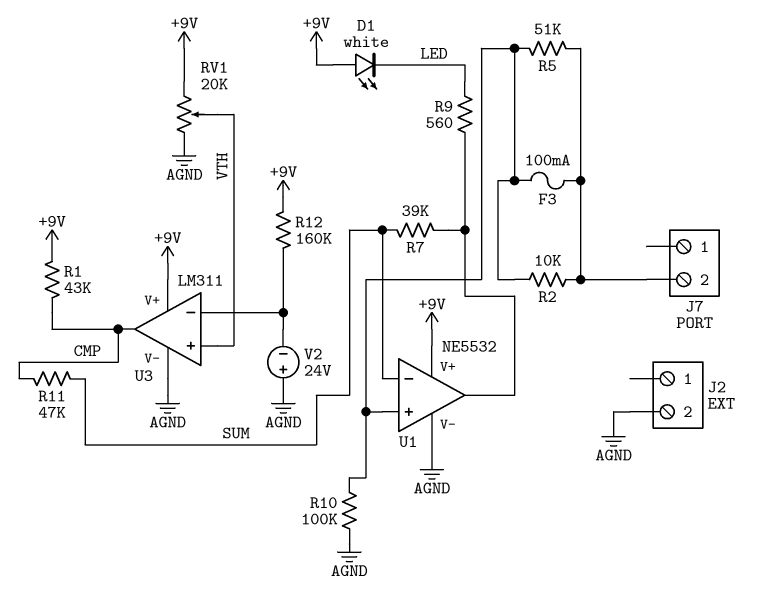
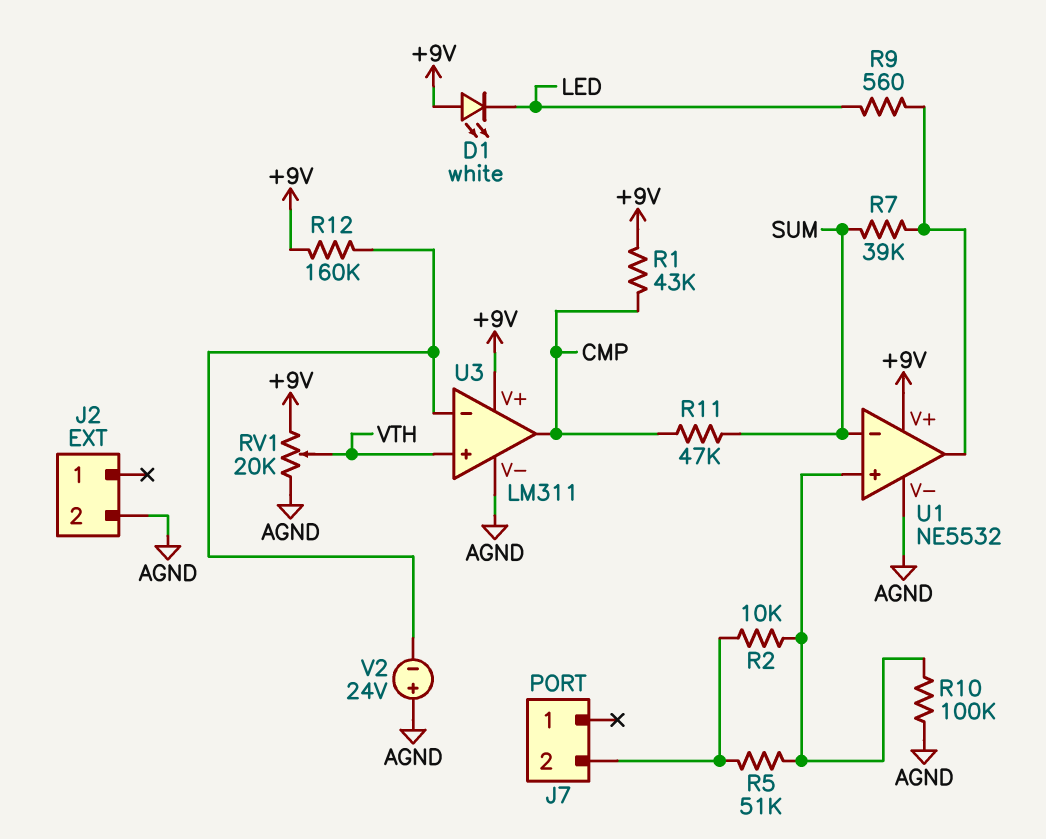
F3: 100mA (J7/2, U1/in+) -> none

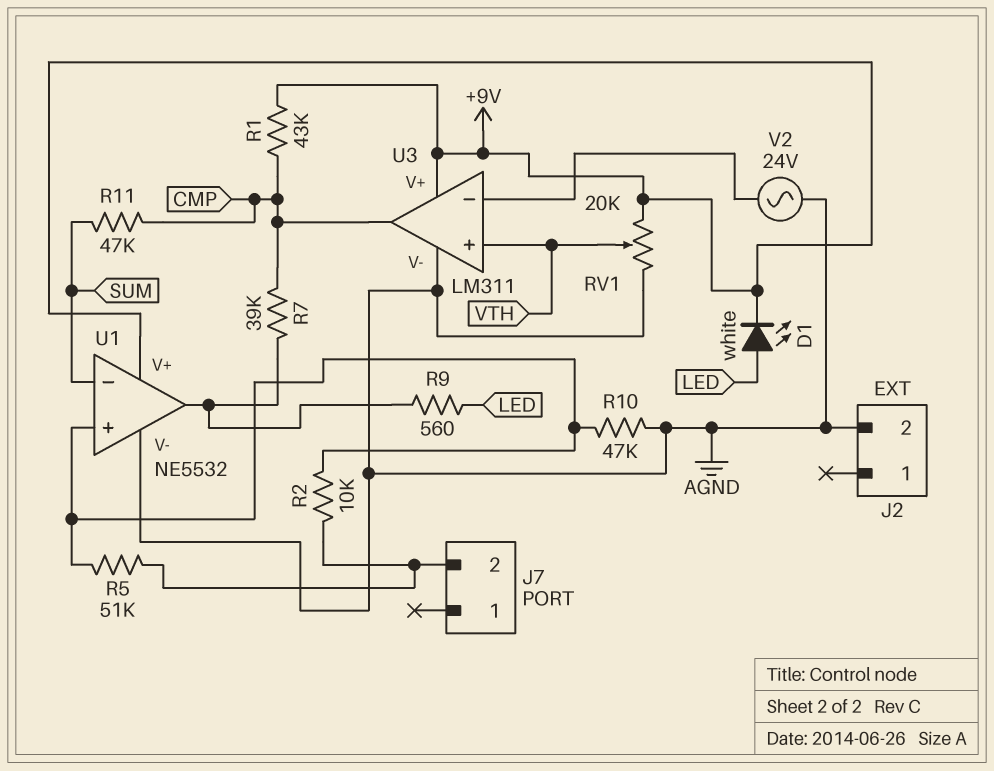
D1: LED white (A +9V, K LED) -> LED white (A LED, K +9V)
R7: 39k (SUM, U1/out) -> 39k (CMP, U1/out)
R10: 100k (AGND, U1/in+) -> 47k (AGND, U1/in+)
R12: 160k (+9V, U3/in-) -> none
V2: 24V (plus AGND, minus U3/in-) -> AC 24V (AGND, U3/in-)

